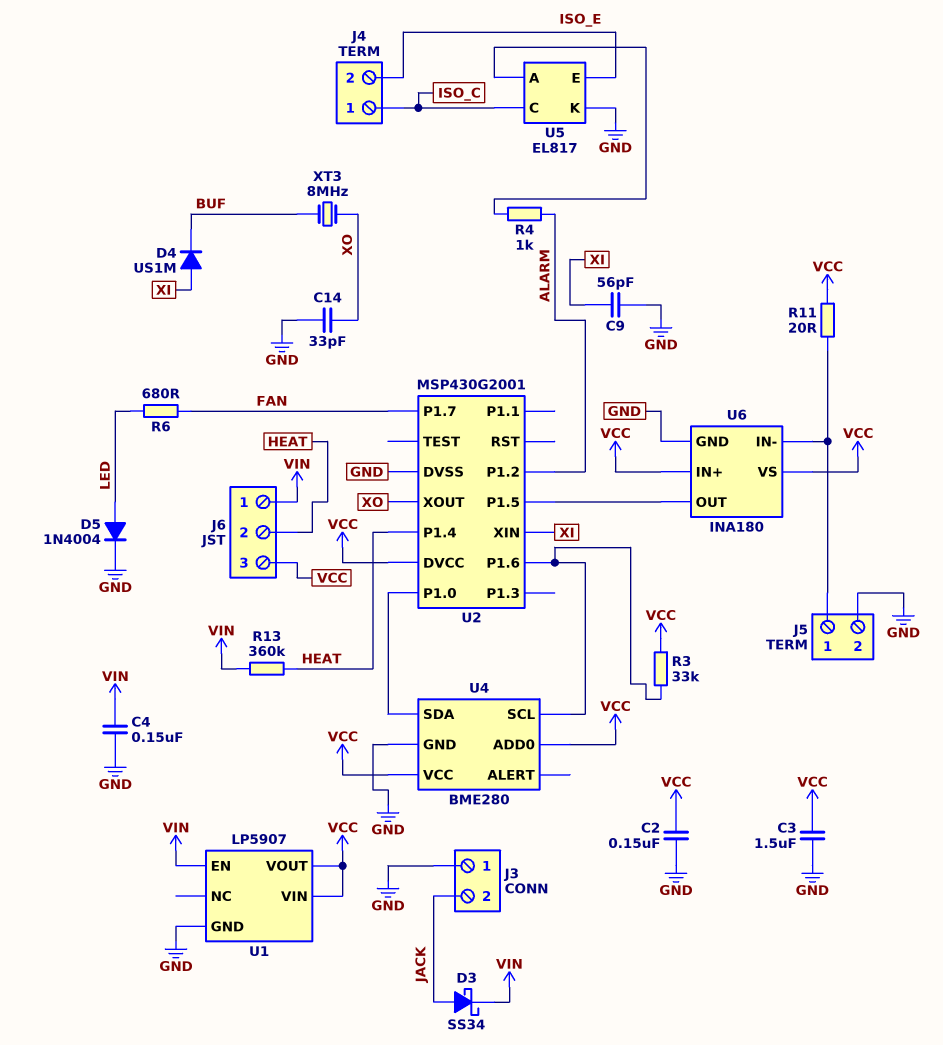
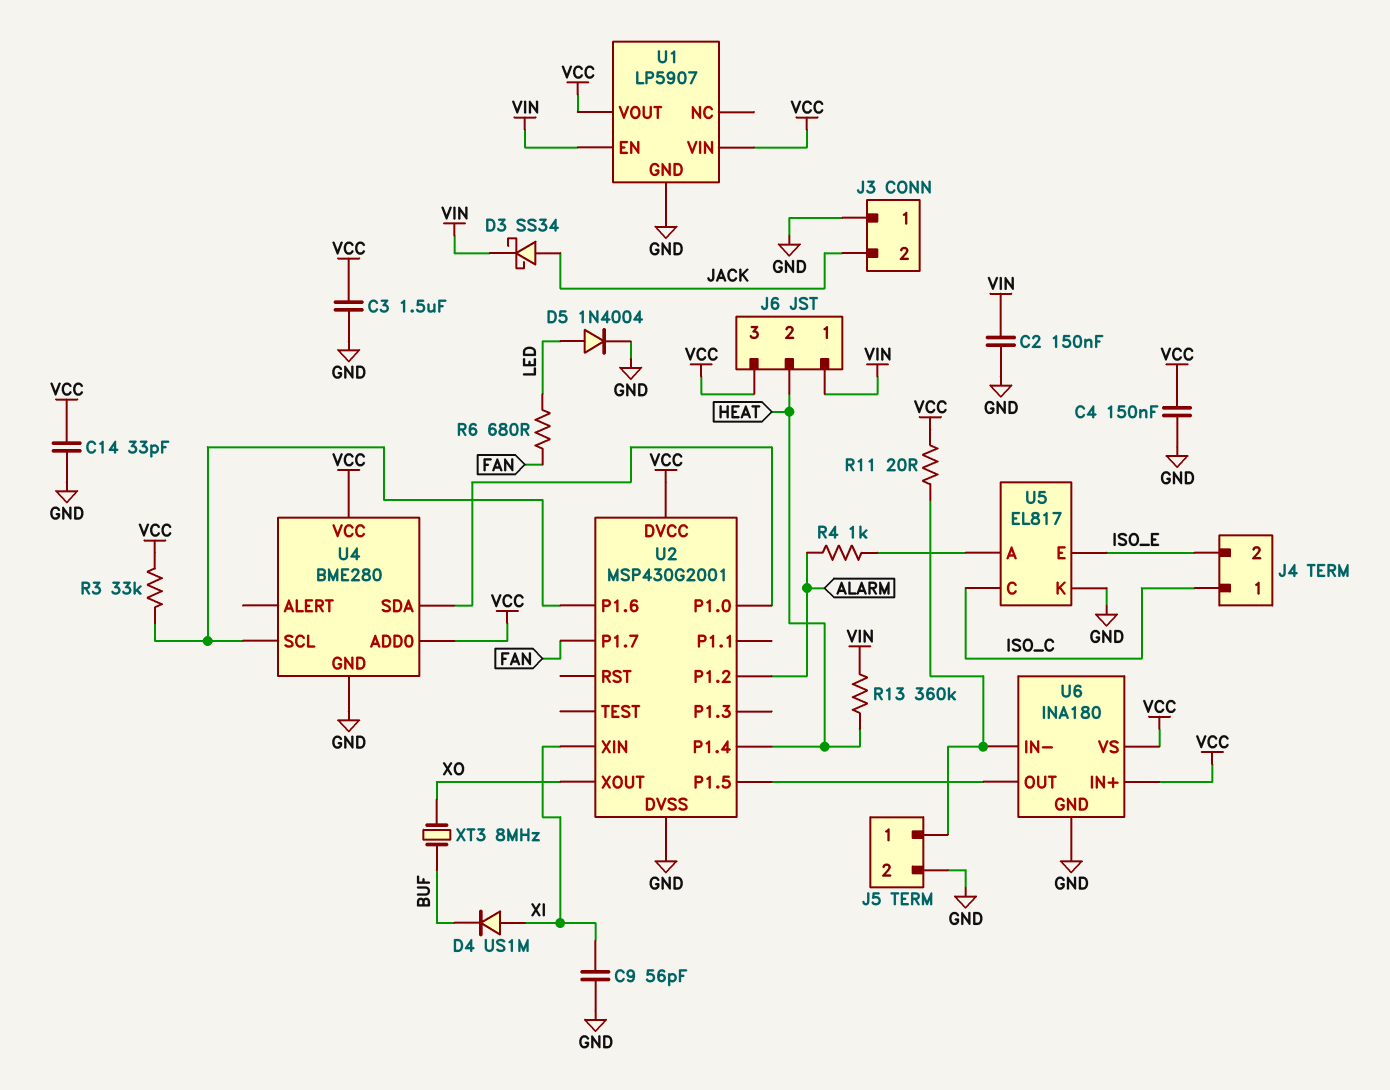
C2: 150nF (GND, VCC) -> 150nF (GND, VIN)
C4: 150nF (GND, VIN) -> 150nF (GND, VCC)
C14: 33pF (GND, XO) -> 33pF (GND, VCC)

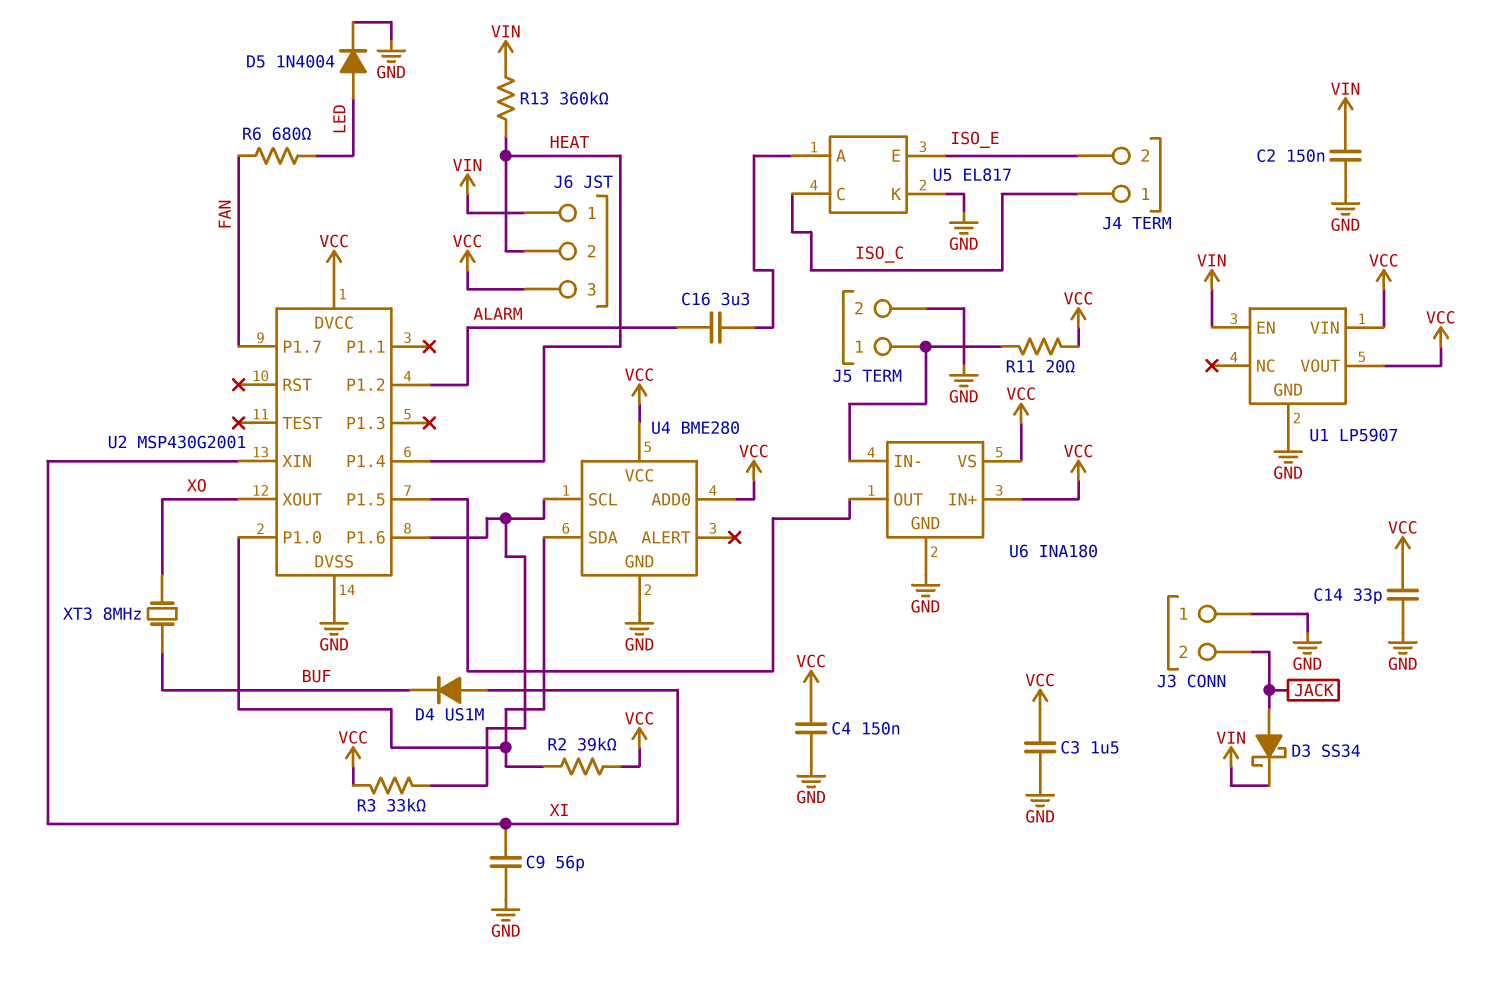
C16: none -> 3.3uF (ALARM, U5/A)
R2: none -> 39k (U2/P1.0, VCC)
R4: 1k (ALARM, U5/A) -> none

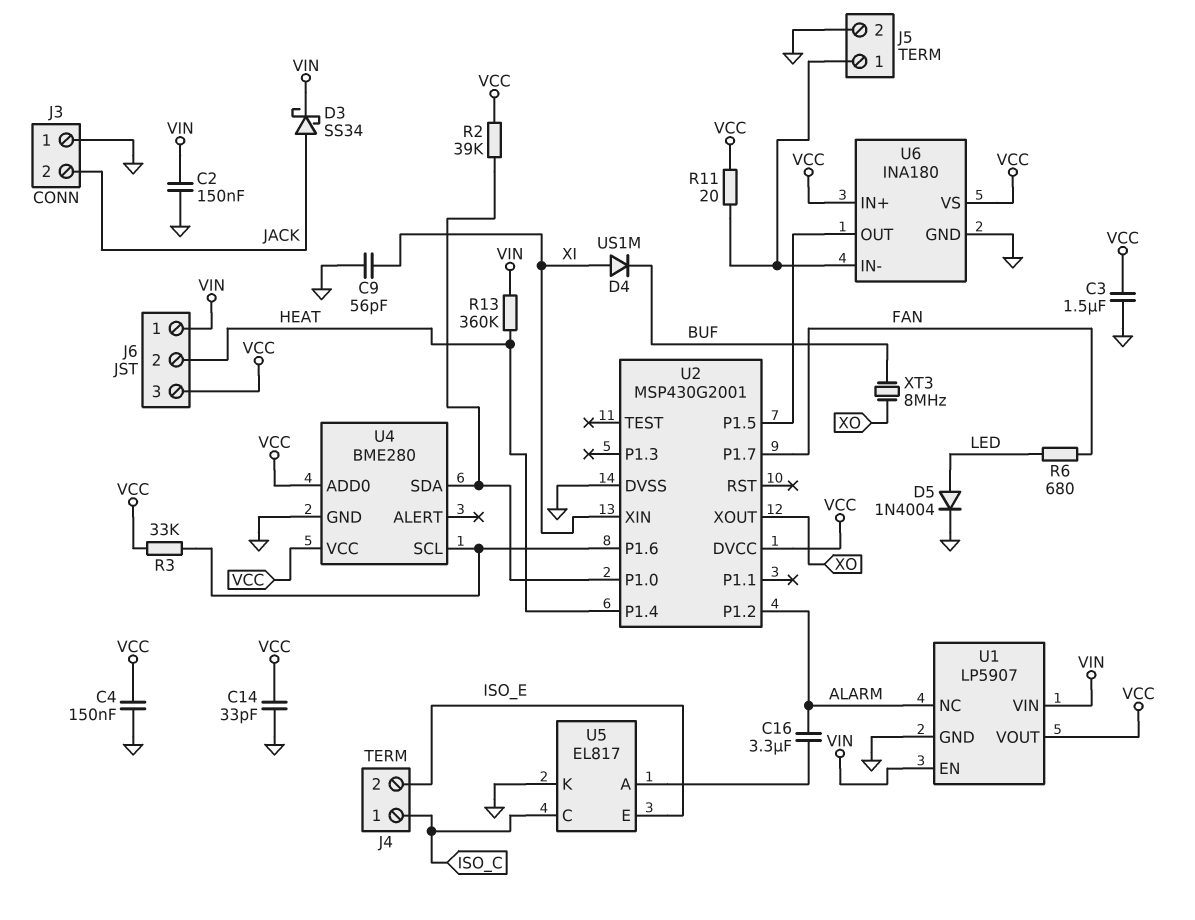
U1 pin NC: none -> ALARM
U1 pin VIN: VCC -> VIN

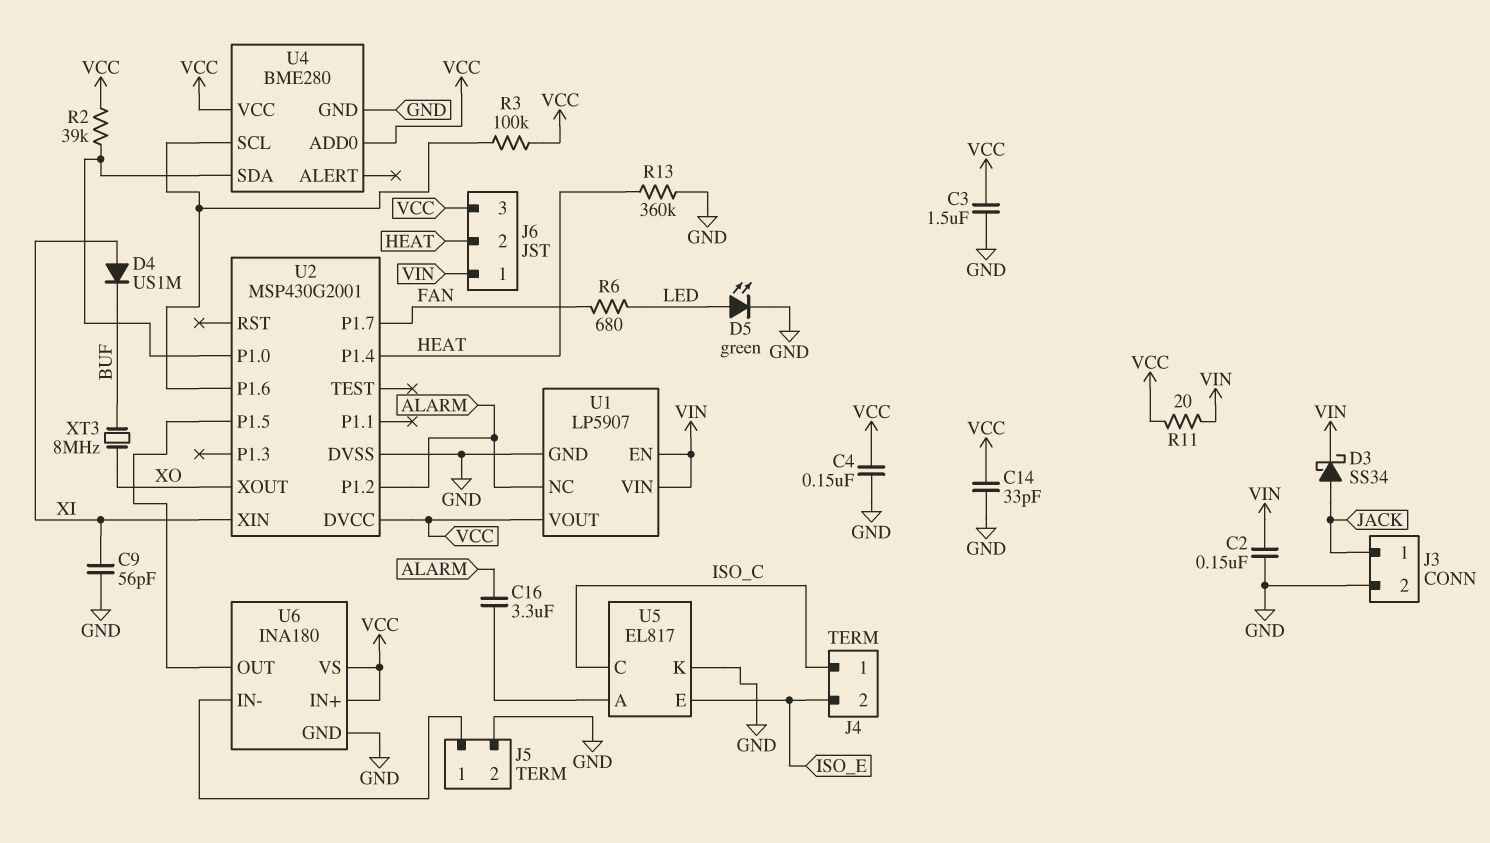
D5: diode 1N4004 (A LED, K GND) -> LED green (A LED, K GND)
J3 pin 1: GND -> JACK
J3 pin 2: JACK -> GND
R3: 33k (U2/P1.6, VCC) -> 100k (U2/P1.6, VCC)
R11: 20 (J5/1, VCC) -> 20 (VCC, VIN)
R13: 360k (HEAT, VIN) -> 360k (GND, HEAT)

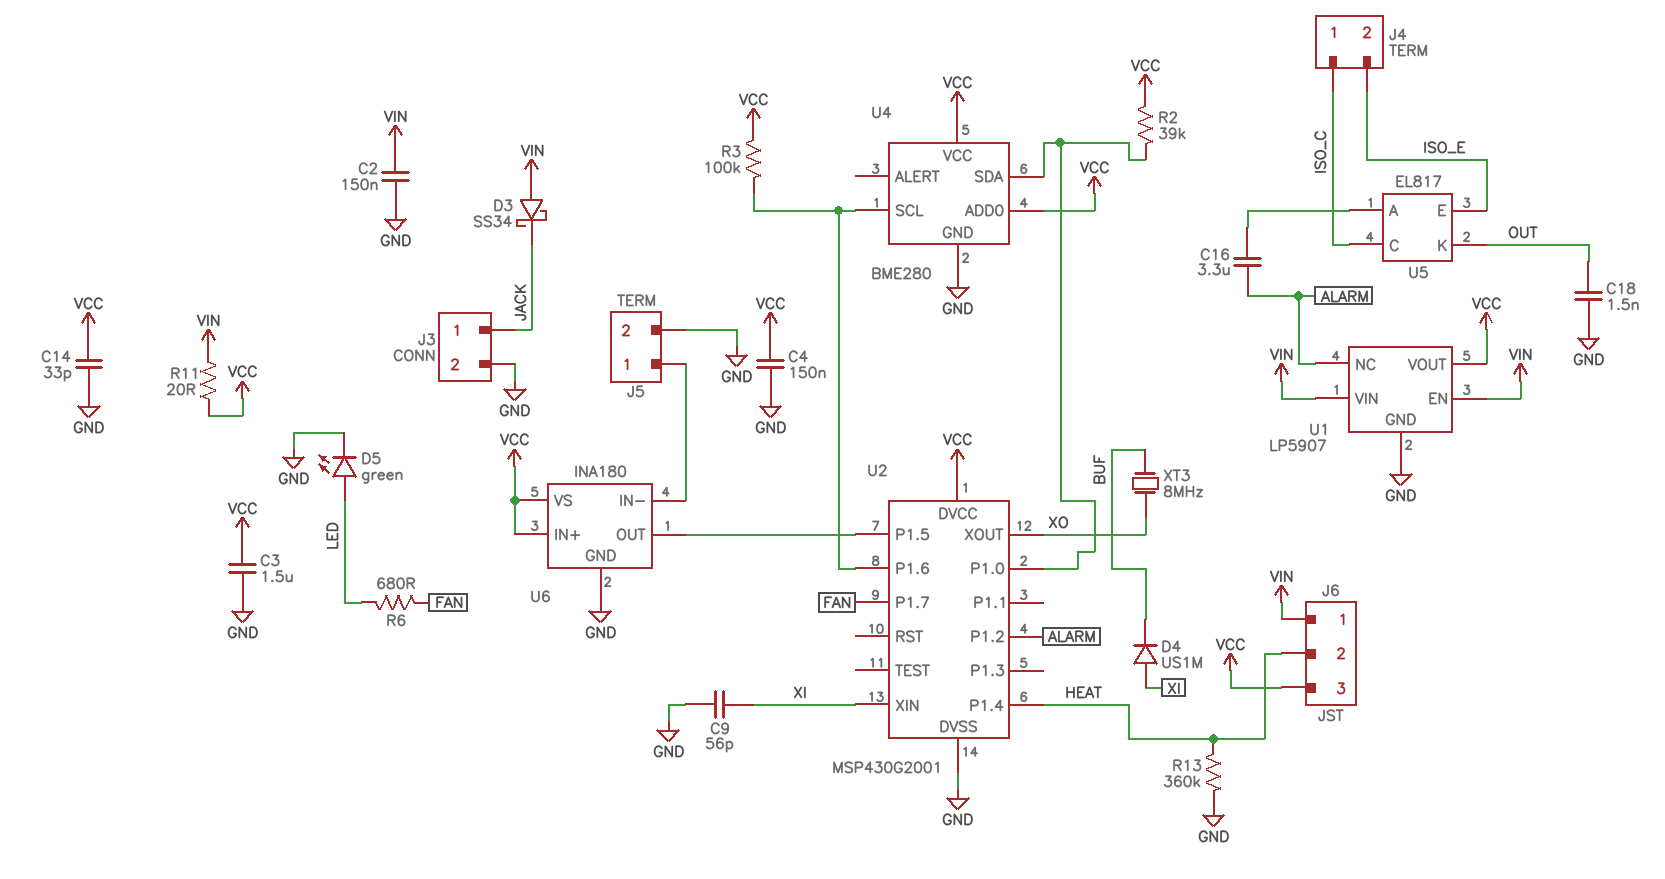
C18: none -> 1.5nF (GND, OUT)
D3: schottky SS34 (A JACK, K VIN) -> schottky SS34 (A VIN, K JACK)
U5 pin K: GND -> OUT

